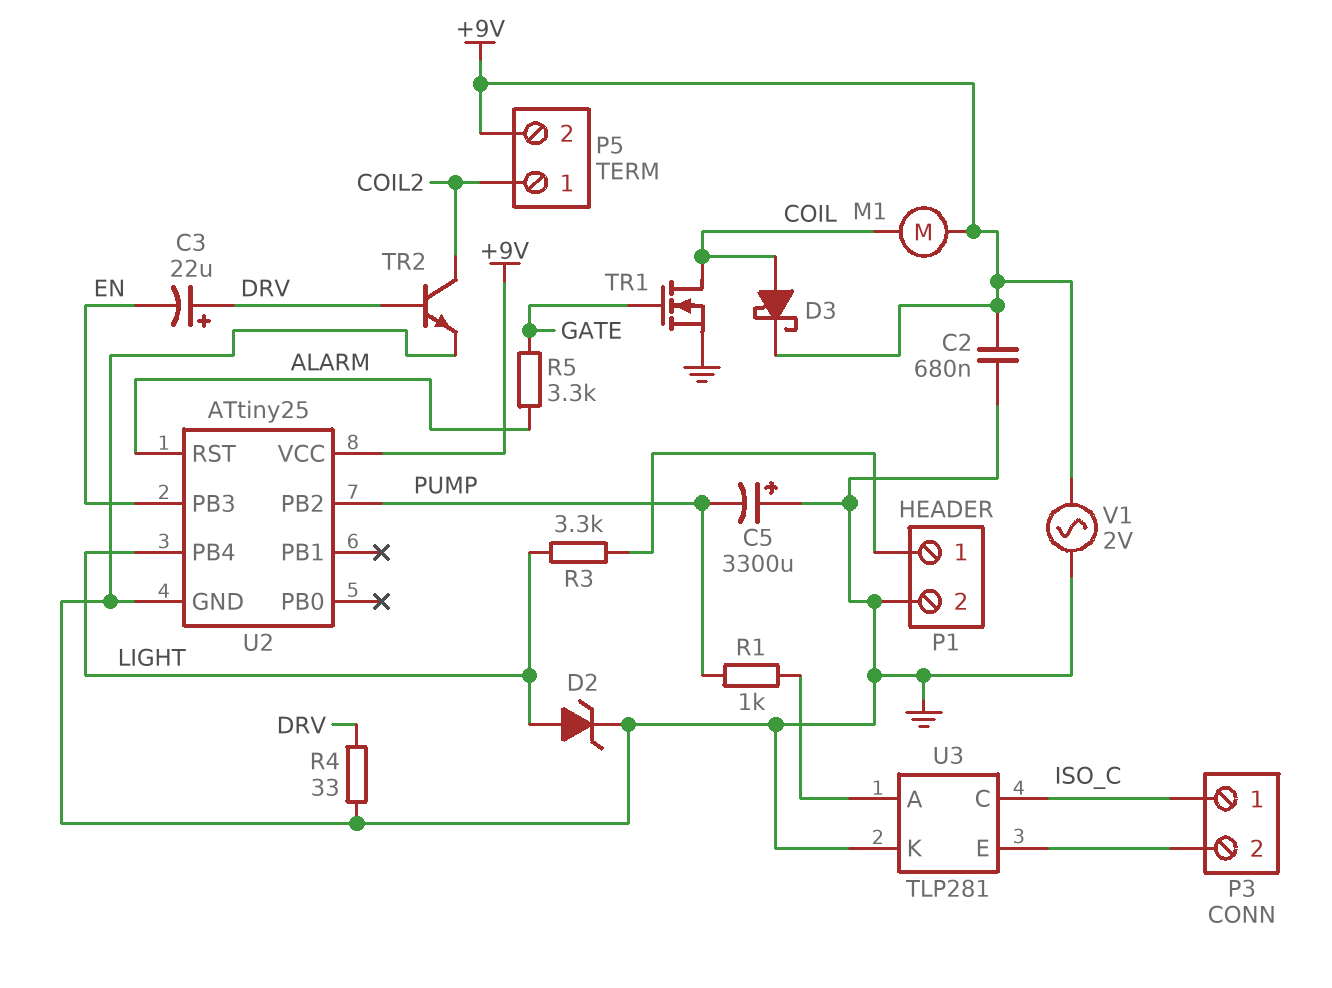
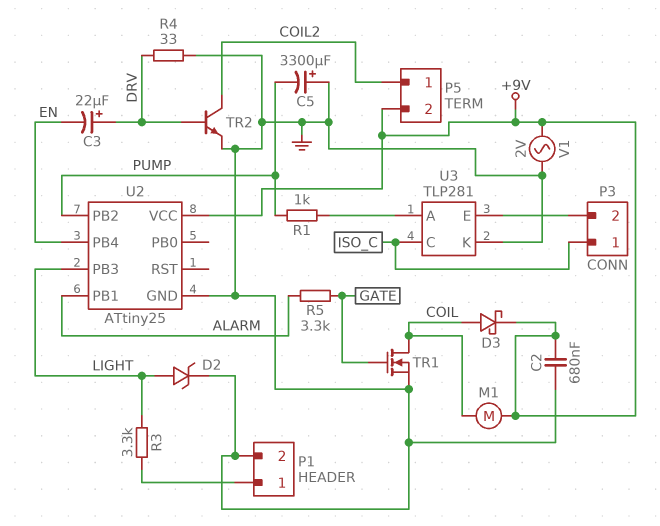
U2 pin PB1: none -> ALARM
U2 pin PB3: EN -> LIGHT
U2 pin PB4: LIGHT -> EN
U2 pin RST: ALARM -> none

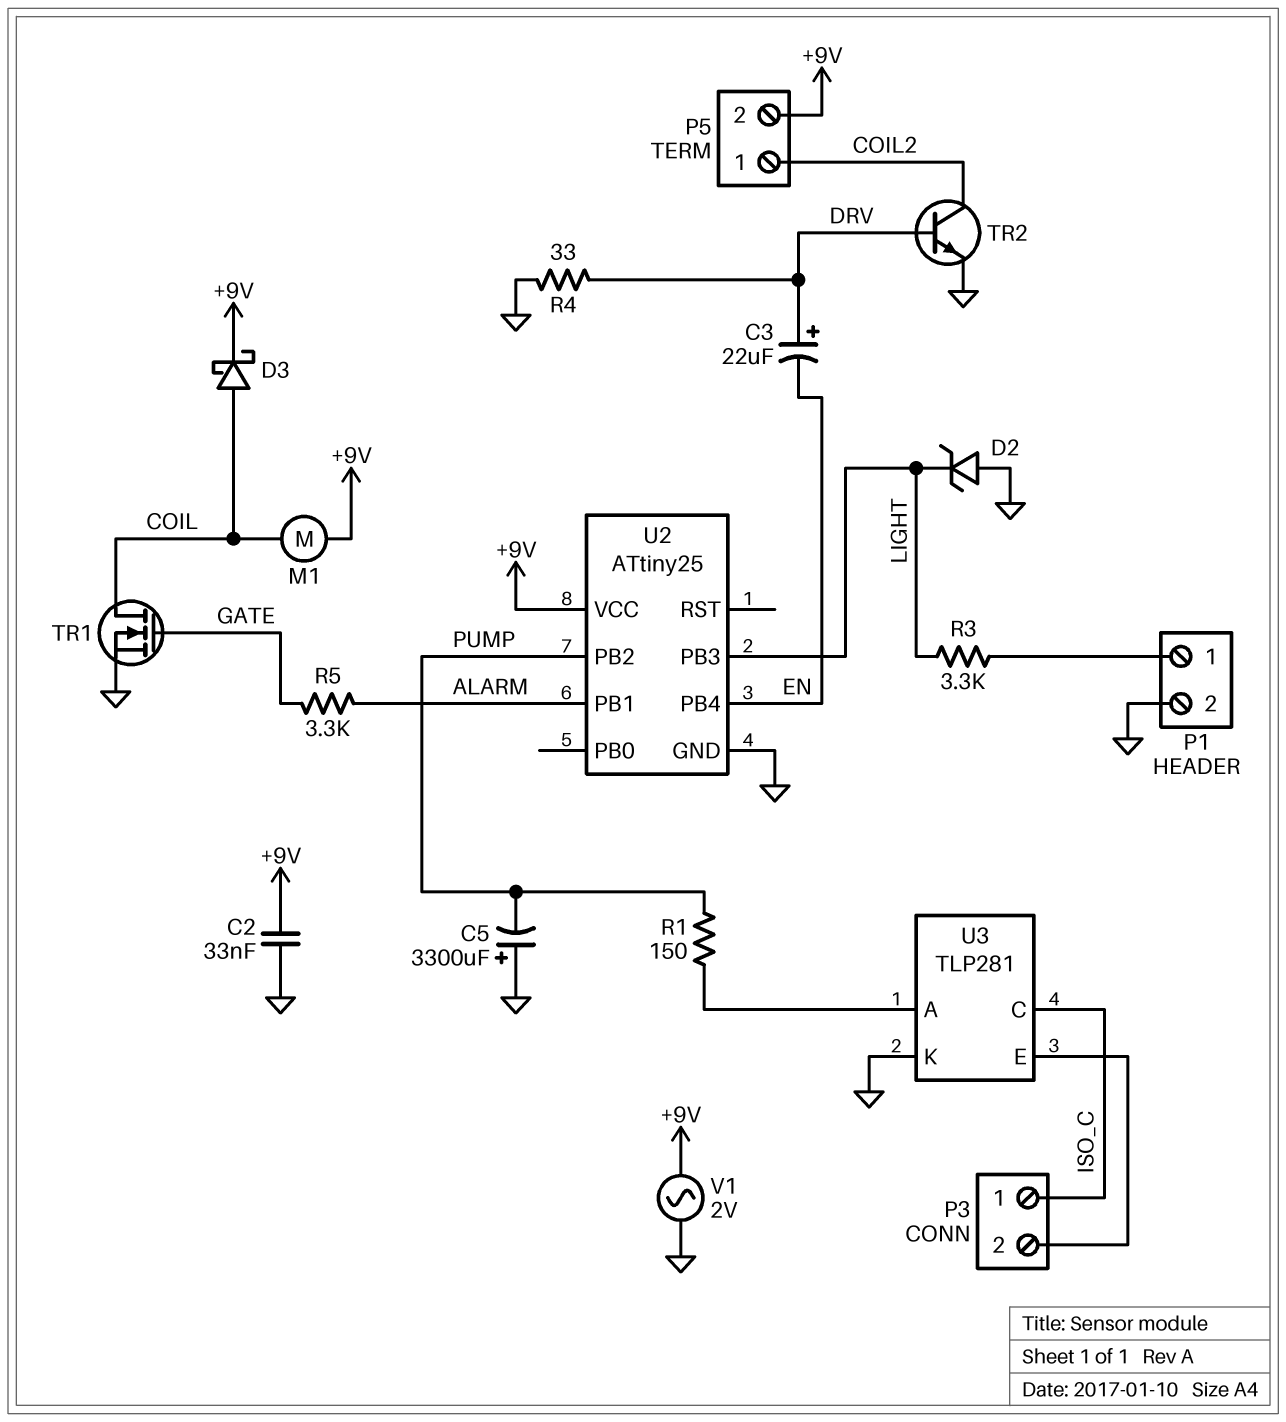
C2: 680nF (+9V, GND) -> 33nF (+9V, GND)
D2: zener (A LIGHT, K GND) -> zener (A GND, K LIGHT)
R1: 1k (PUMP, U3/A) -> 150 (PUMP, U3/A)

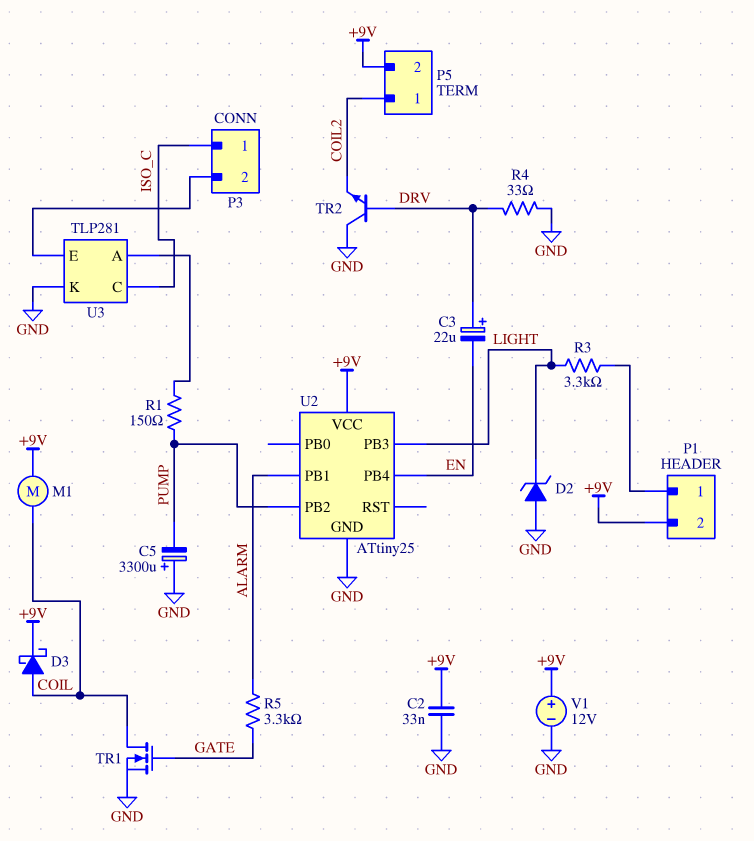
P1 pin 2: GND -> +9V
TR2: NPN (B DRV, C COIL2, E GND) -> NPN (B DRV, C GND, E COIL2)
V1: AC 2V (+9V, GND) -> 12V (plus +9V, minus GND)

